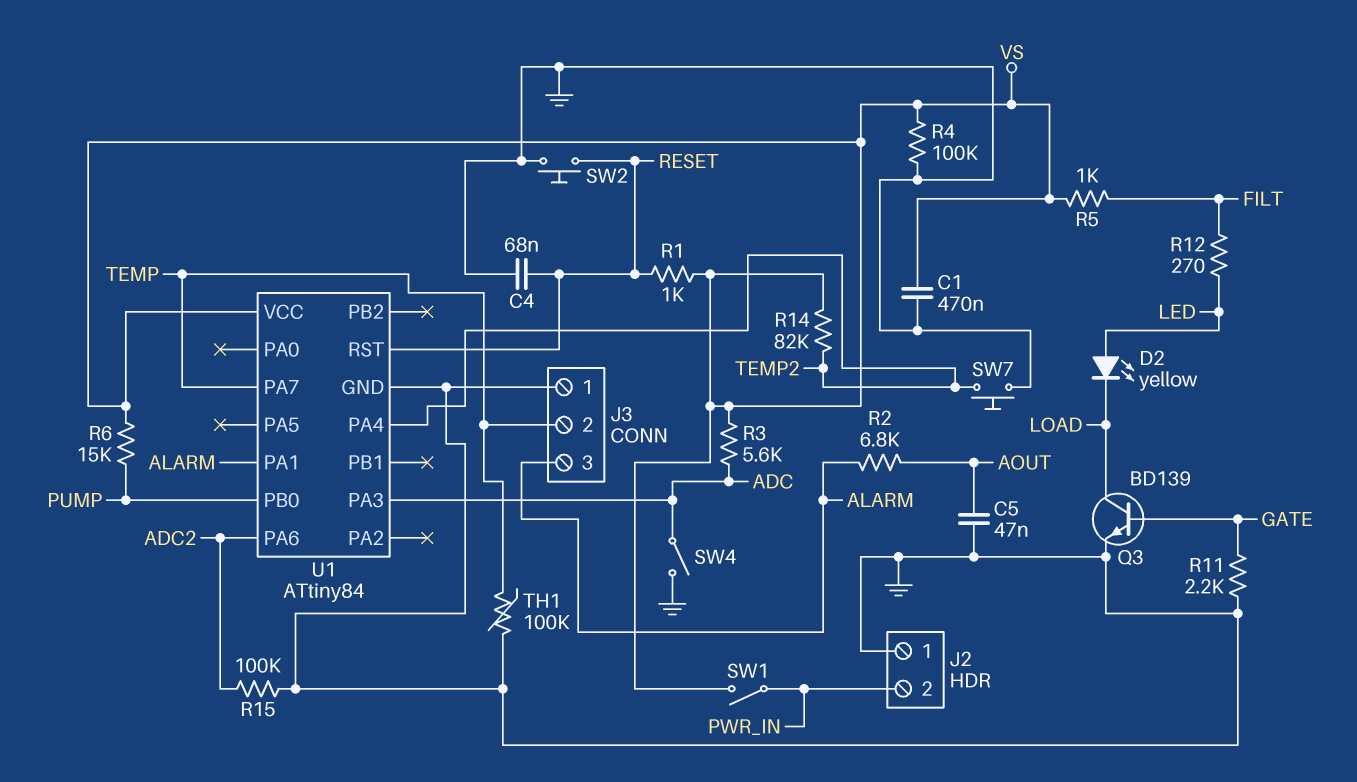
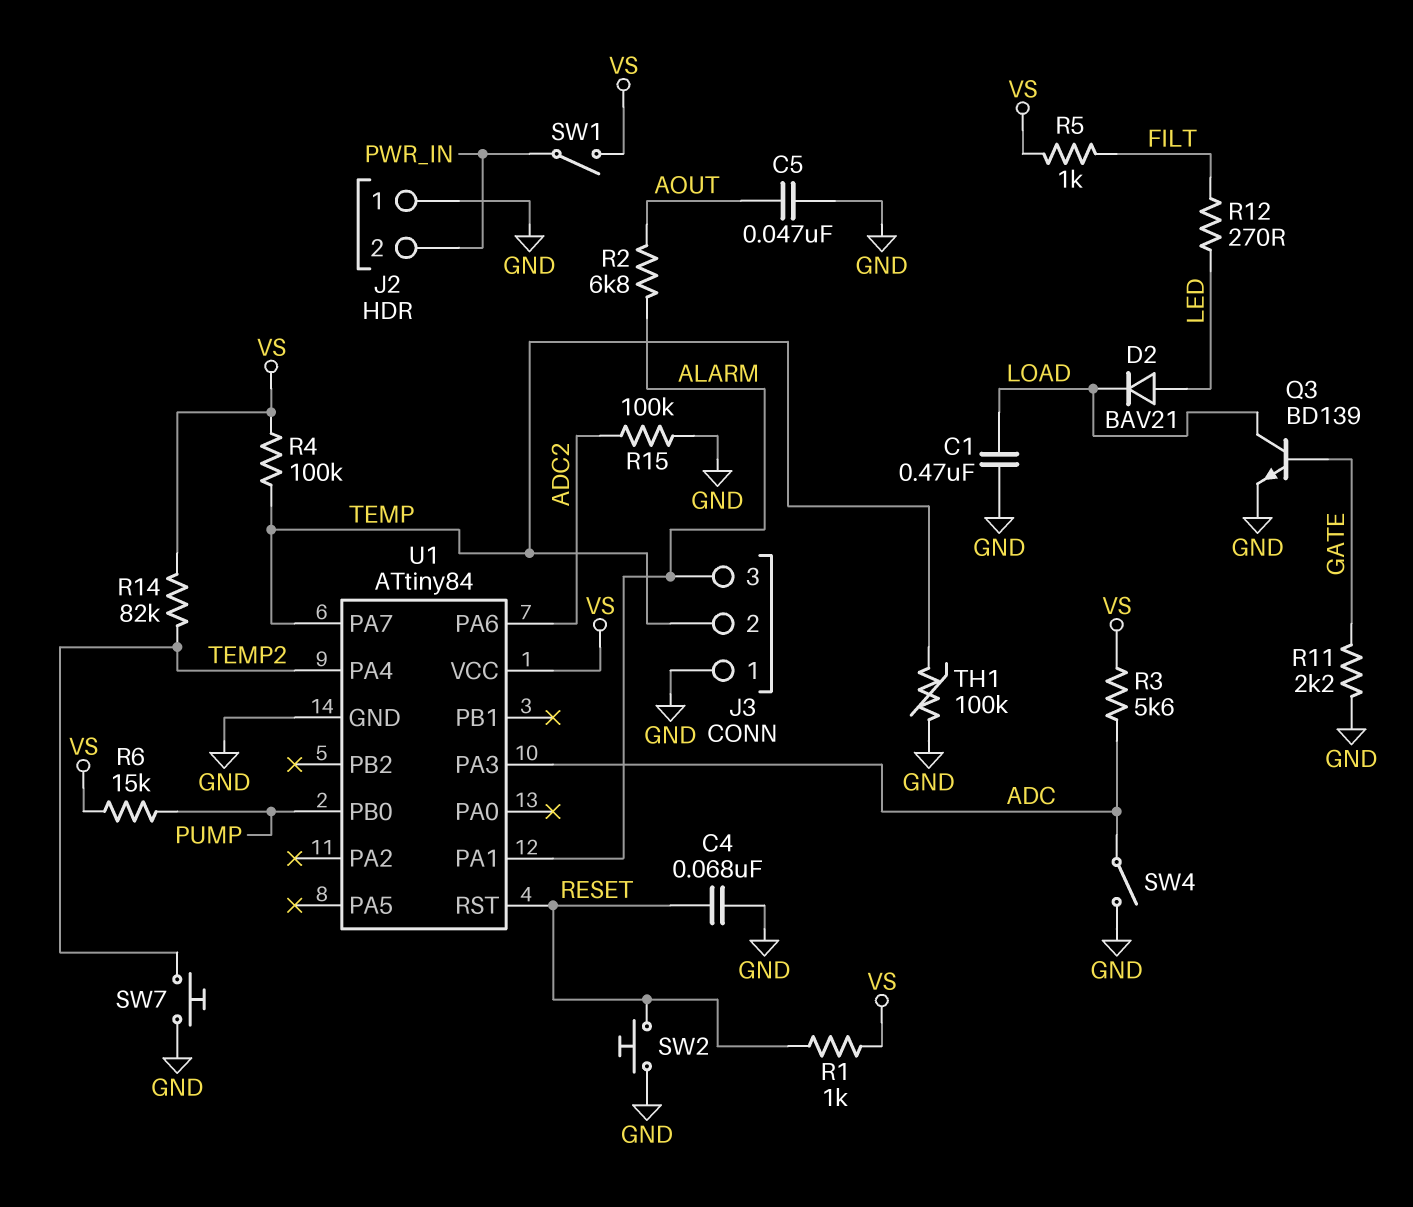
C1: 470nF (GND, VS) -> 470nF (GND, LOAD)
D2: LED yellow (A LED, K LOAD) -> diode BAV21 (A LED, K LOAD)
R4: 100k (GND, VS) -> 100k (TEMP, VS)

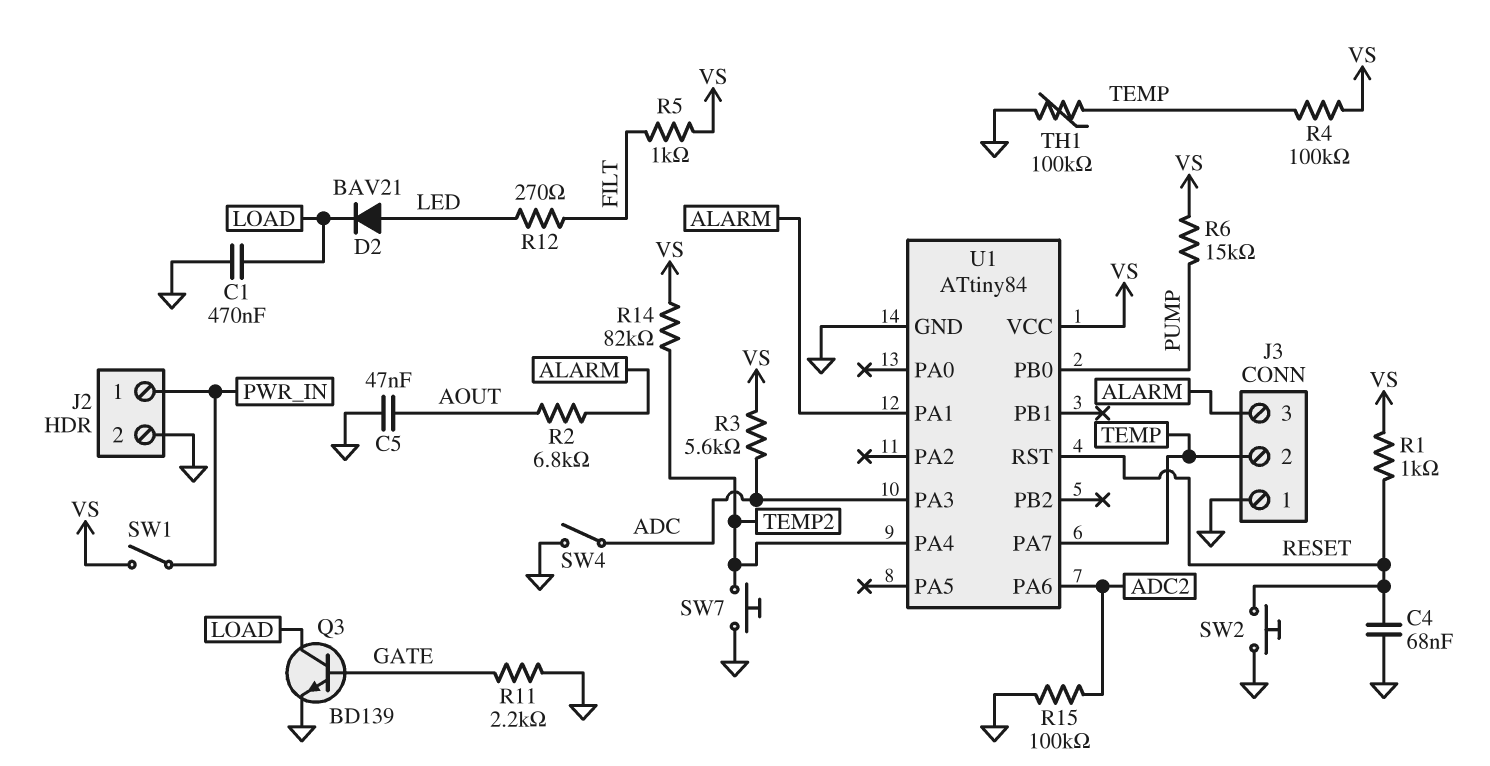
J2 pin 1: GND -> PWR_IN
J2 pin 2: PWR_IN -> GND

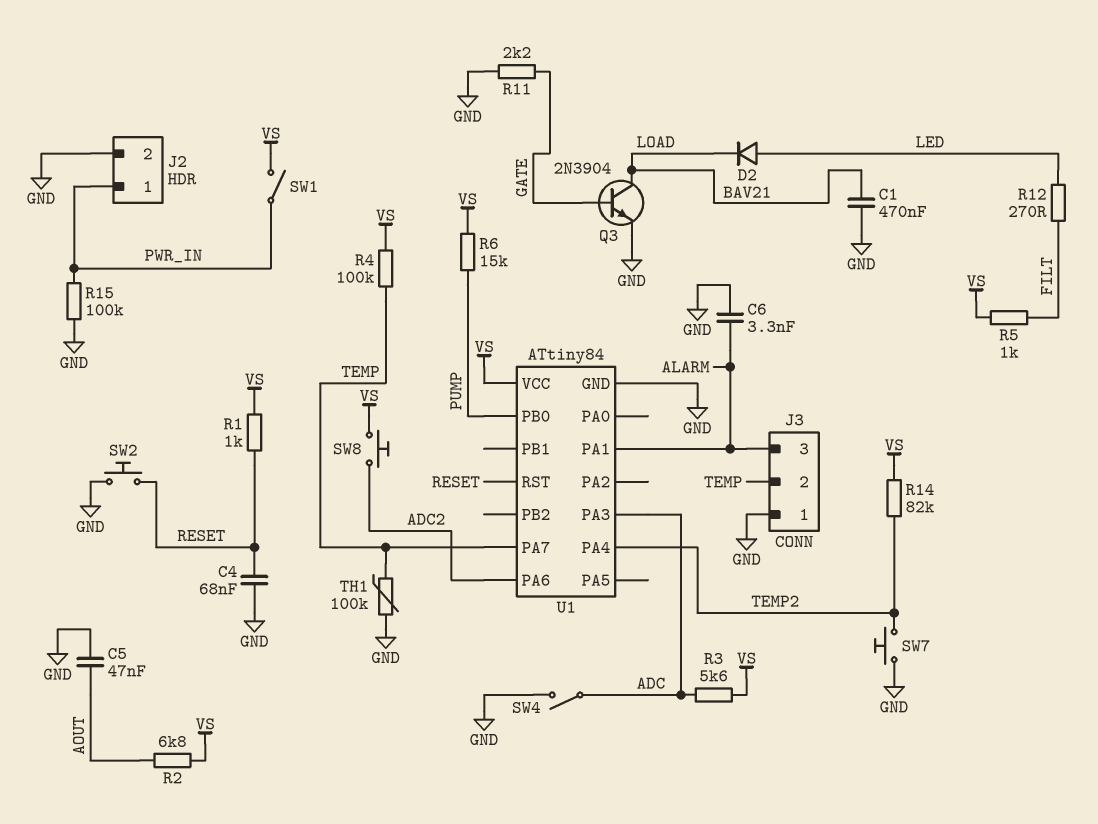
C6: none -> 3.3nF (ALARM, GND)
Q3: NPN BD139 (B GATE, C LOAD, E GND) -> NPN 2N3904 (B GATE, C LOAD, E GND)
R2: 6.8k (ALARM, AOUT) -> 6.8k (AOUT, VS)
R15: 100k (ADC2, GND) -> 100k (GND, PWR_IN)
SW8: none -> button (ADC2, VS)

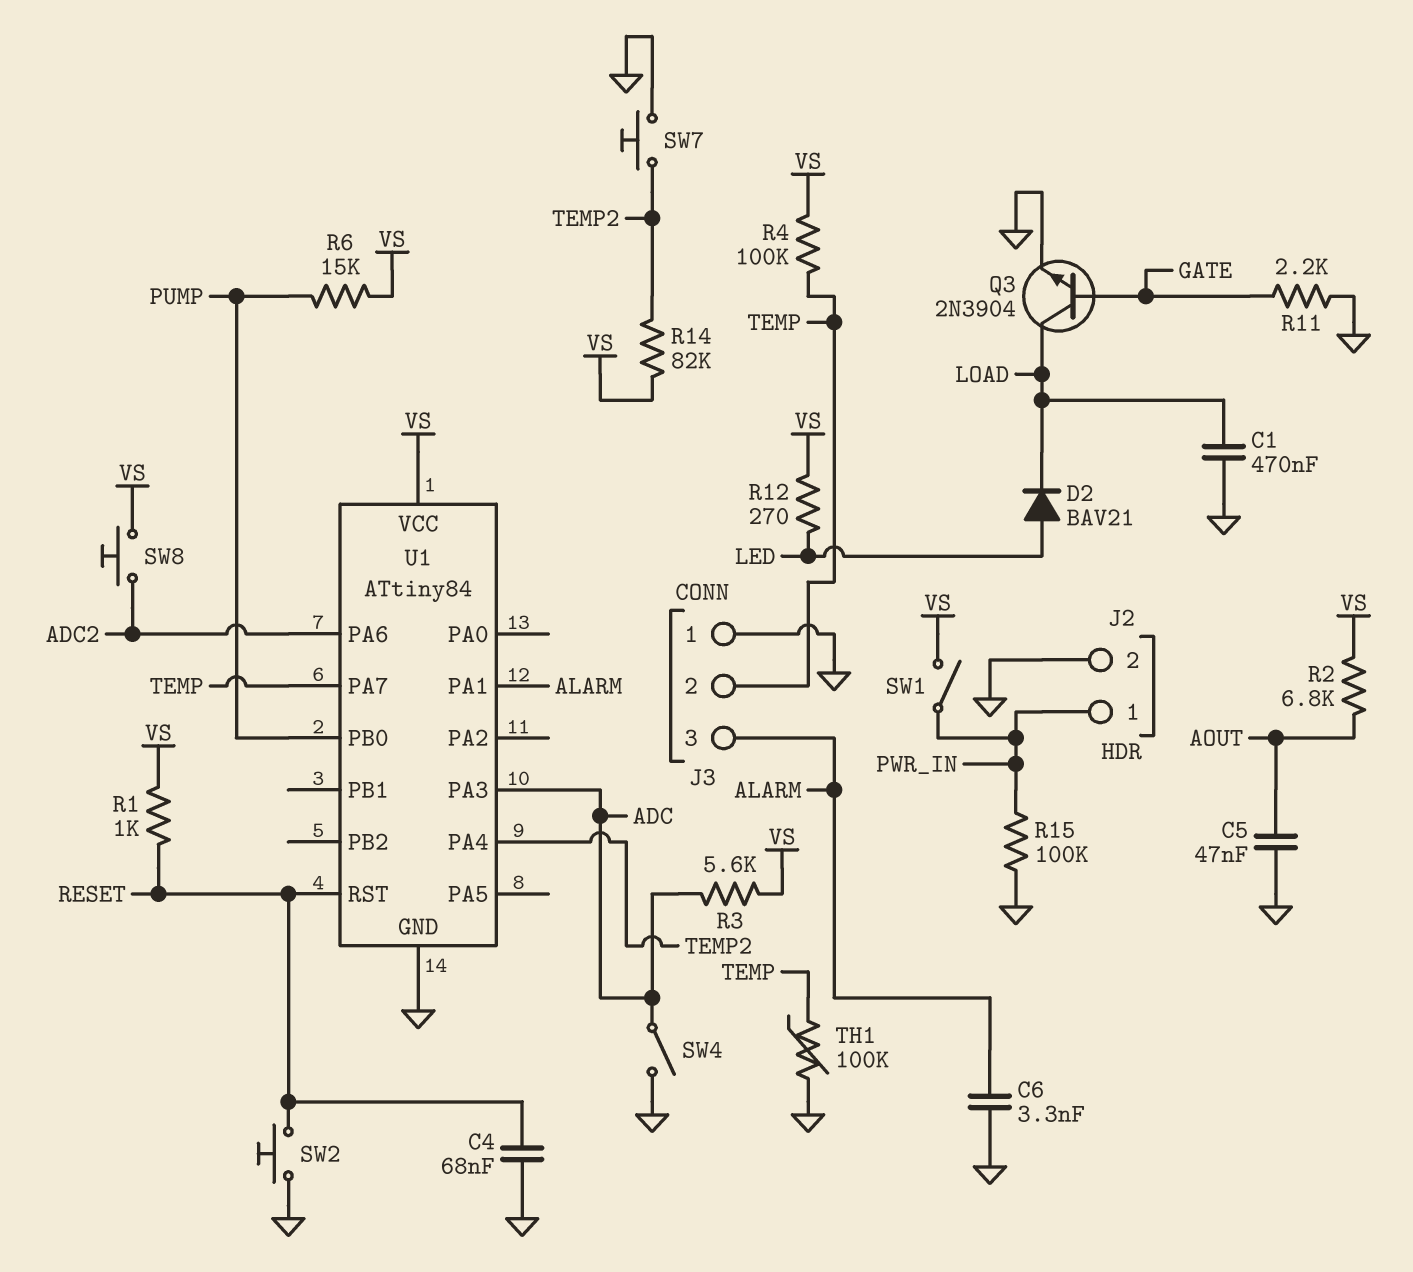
R5: 1k (FILT, VS) -> none
R12: 270 (FILT, LED) -> 270 (LED, VS)

